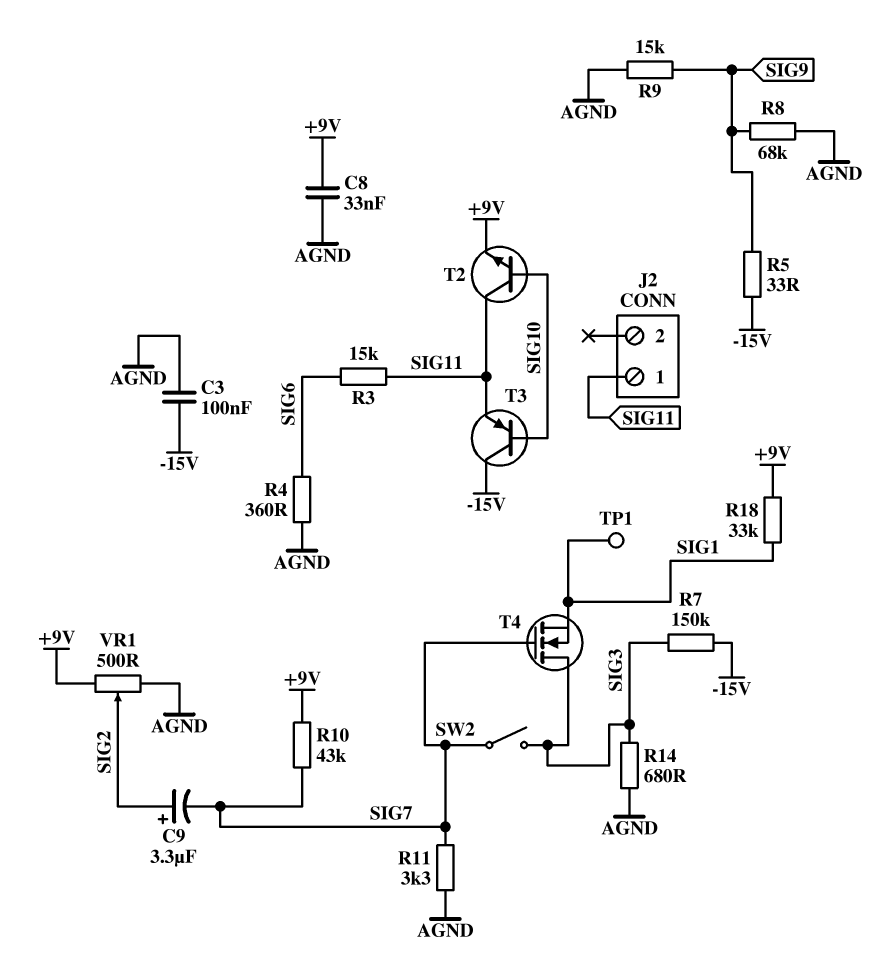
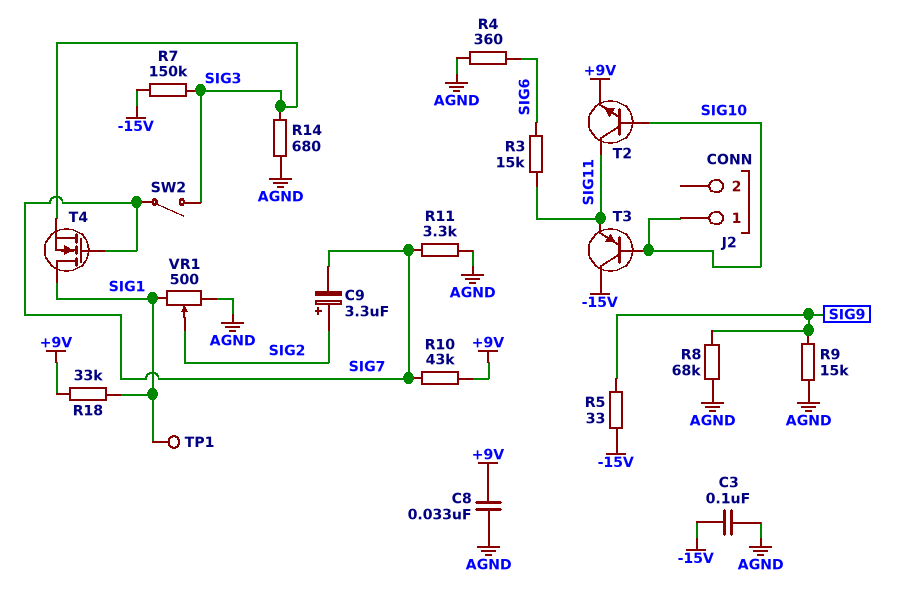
J2 pin 1: SIG11 -> SIG10
T4: NMOS (G SIG7, D SIG3, S SIG1) -> NMOS (G SIG7, D SIG1, S SIG3)
VR1: 500 (+9V, AGND, wiper SIG2) -> 500 (AGND, SIG1, wiper SIG2)

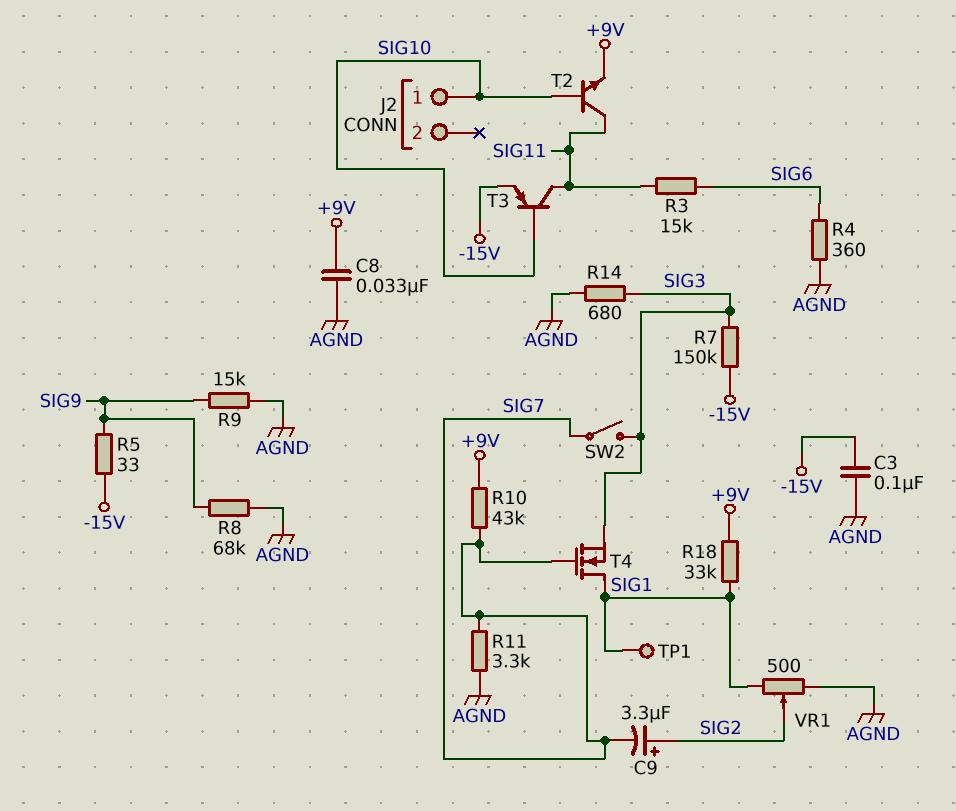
T3: PNP (B SIG10, C -15V, E SIG11) -> PNP (B SIG10, C SIG11, E -15V)

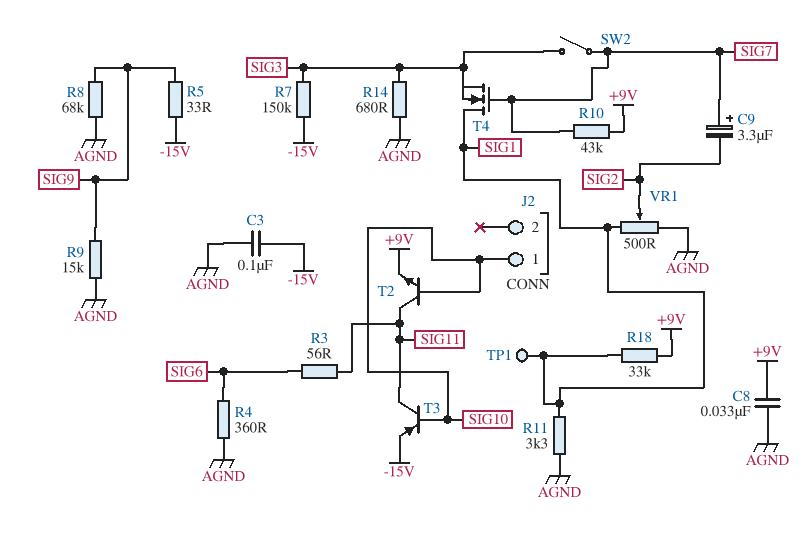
C9: 3.3uF (plus SIG2, minus SIG7) -> 3.3uF (plus SIG7, minus SIG2)
R3: 15k (SIG6, SIG11) -> 56 (SIG6, SIG11)
R11: 3.3k (AGND, SIG7) -> 3.3k (AGND, SIG1)

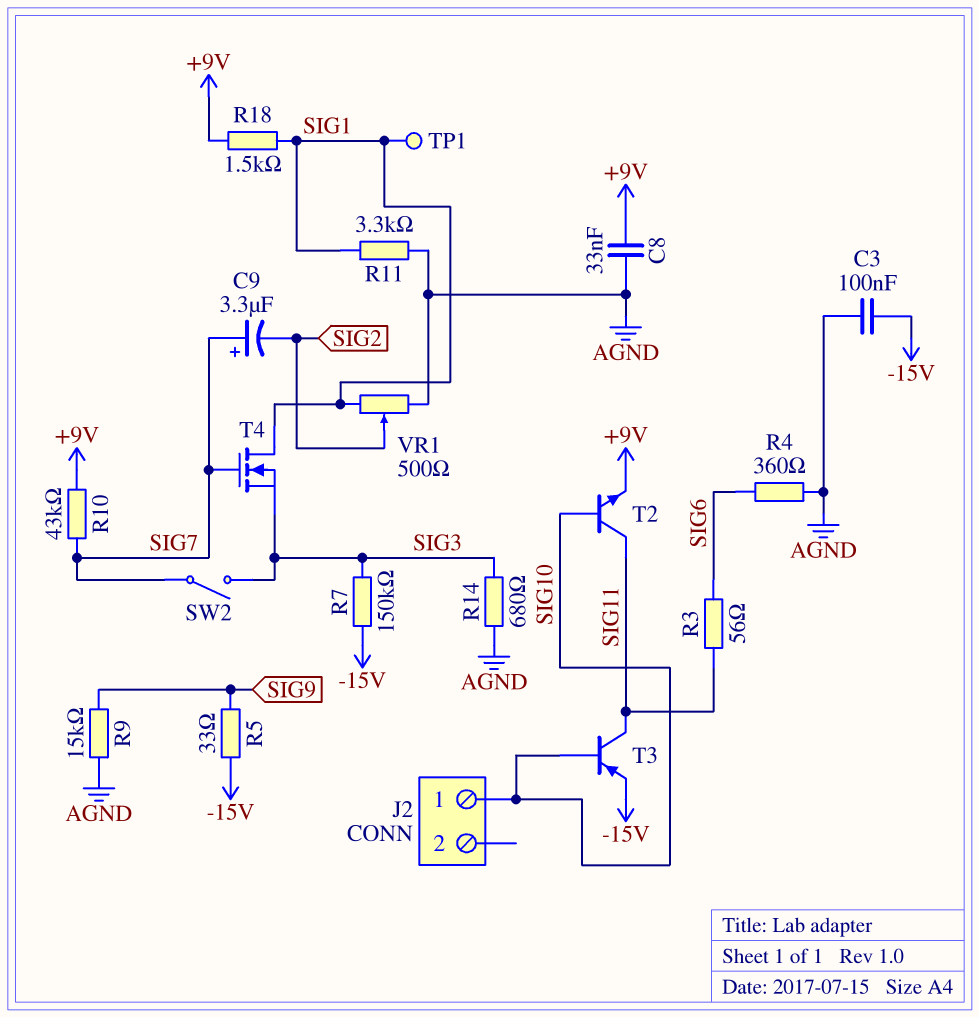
R8: 68k (AGND, SIG9) -> none
R18: 33k (+9V, SIG1) -> 1.5k (+9V, SIG1)

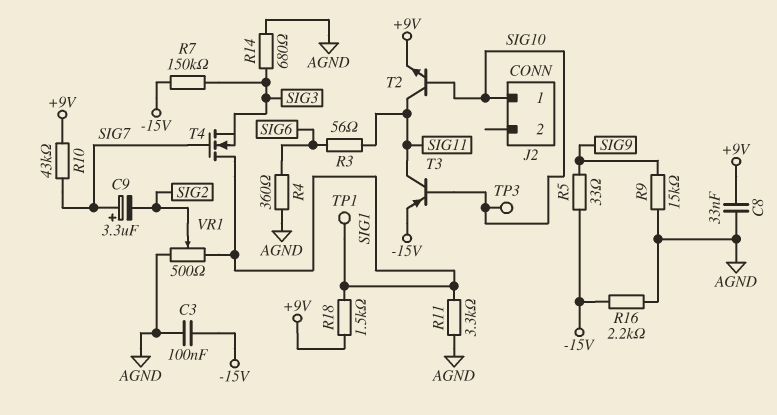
R16: none -> 2.2k (-15V, AGND)
SW2: switch (SIG3, SIG7) -> none
TP3: none -> test point (SIG10)

